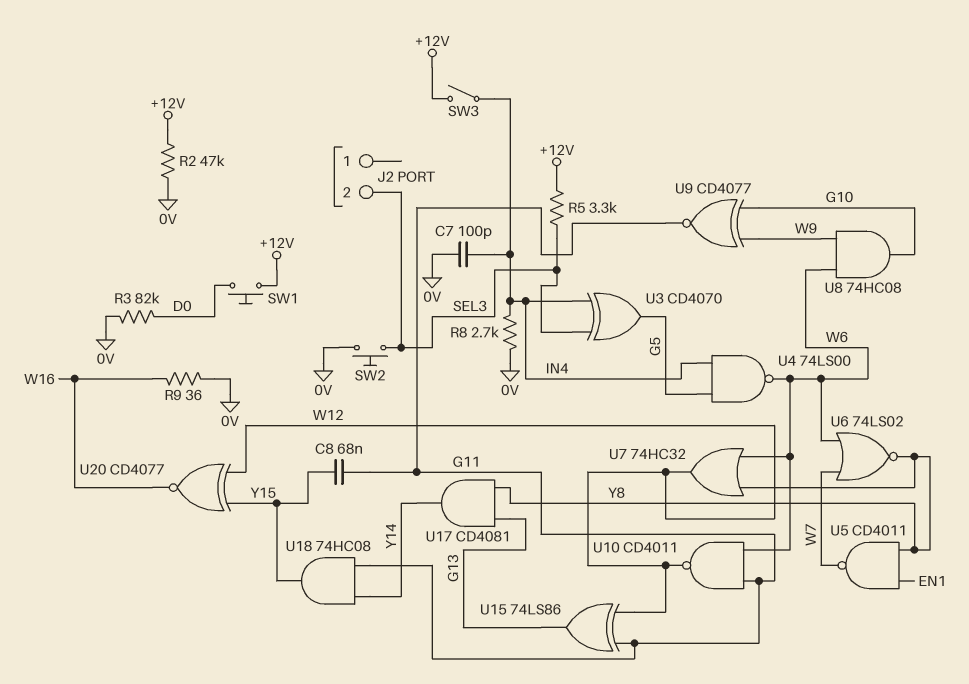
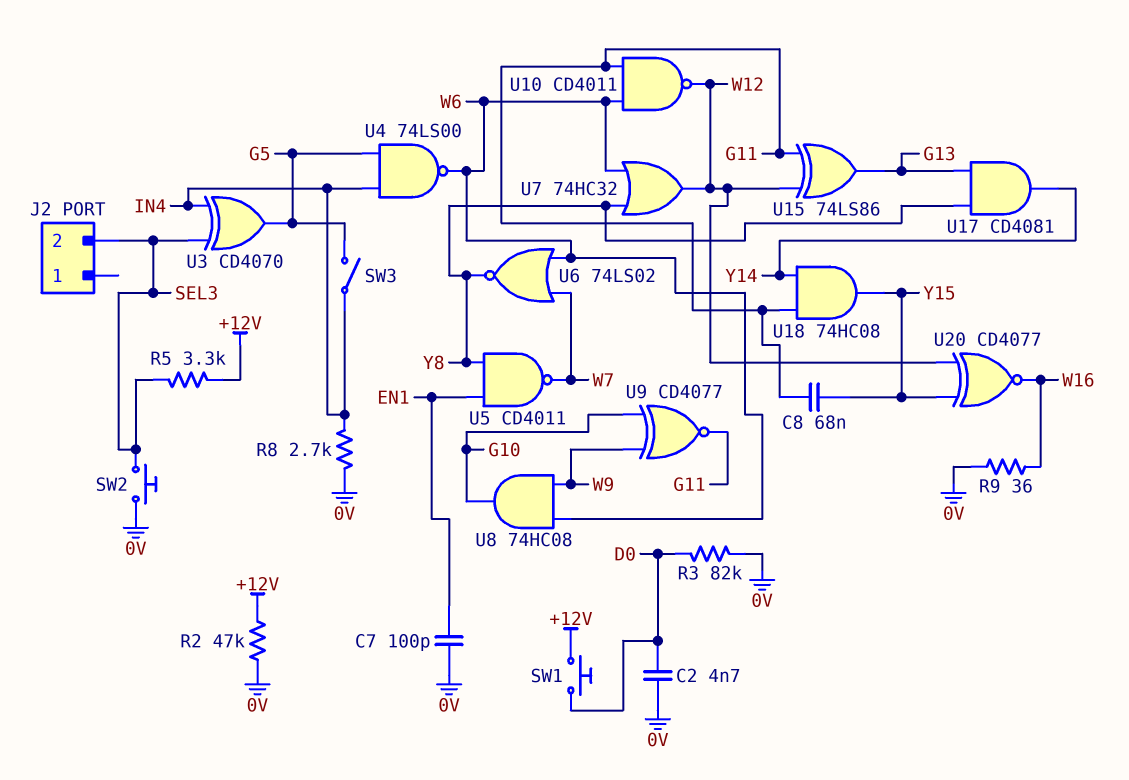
C2: none -> 4.7nF (0V, D0)
C7: 100pF (0V, IN4) -> 100pF (0V, EN1)
SW3: switch (+12V, IN4) -> switch (G5, IN4)

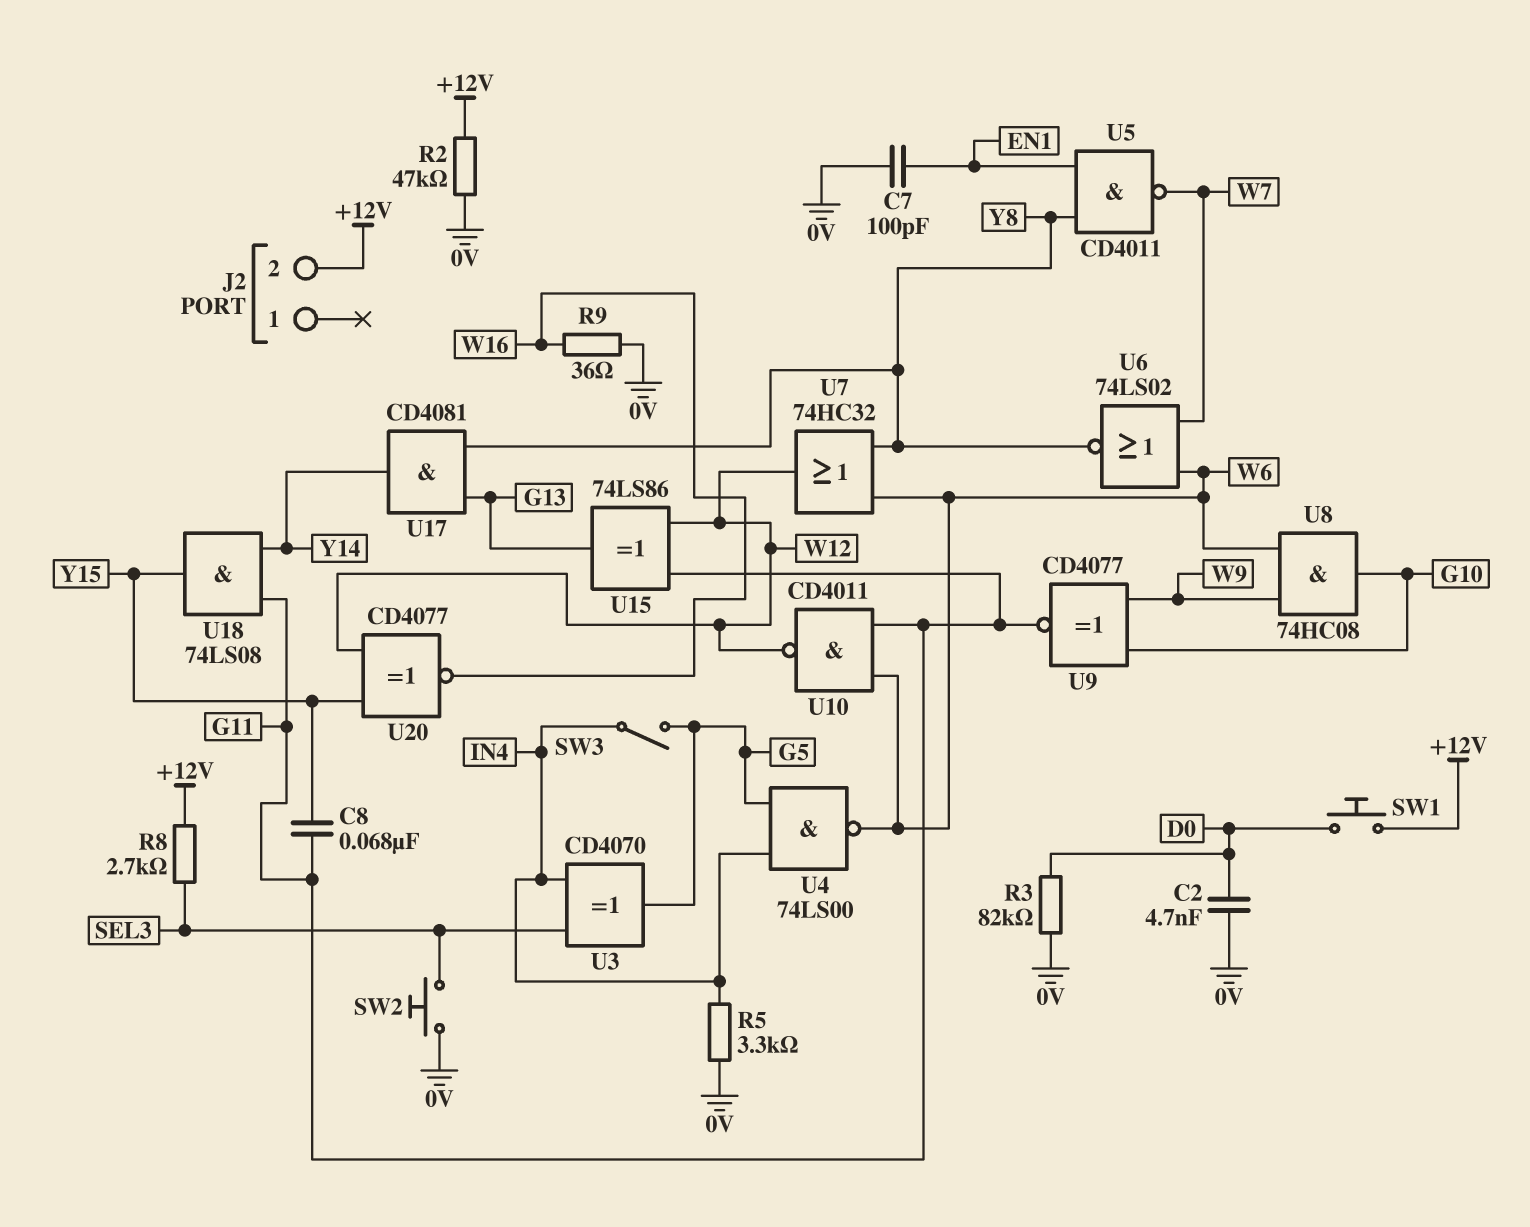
J2 pin 2: SEL3 -> +12V
R5: 3.3k (+12V, SEL3) -> 3.3k (0V, IN4)
R8: 2.7k (0V, IN4) -> 2.7k (+12V, SEL3)
U18: AND 74HC08 (in G11, in Y14, out Y15) -> AND 74LS08 (in G11, in Y14, out Y15)

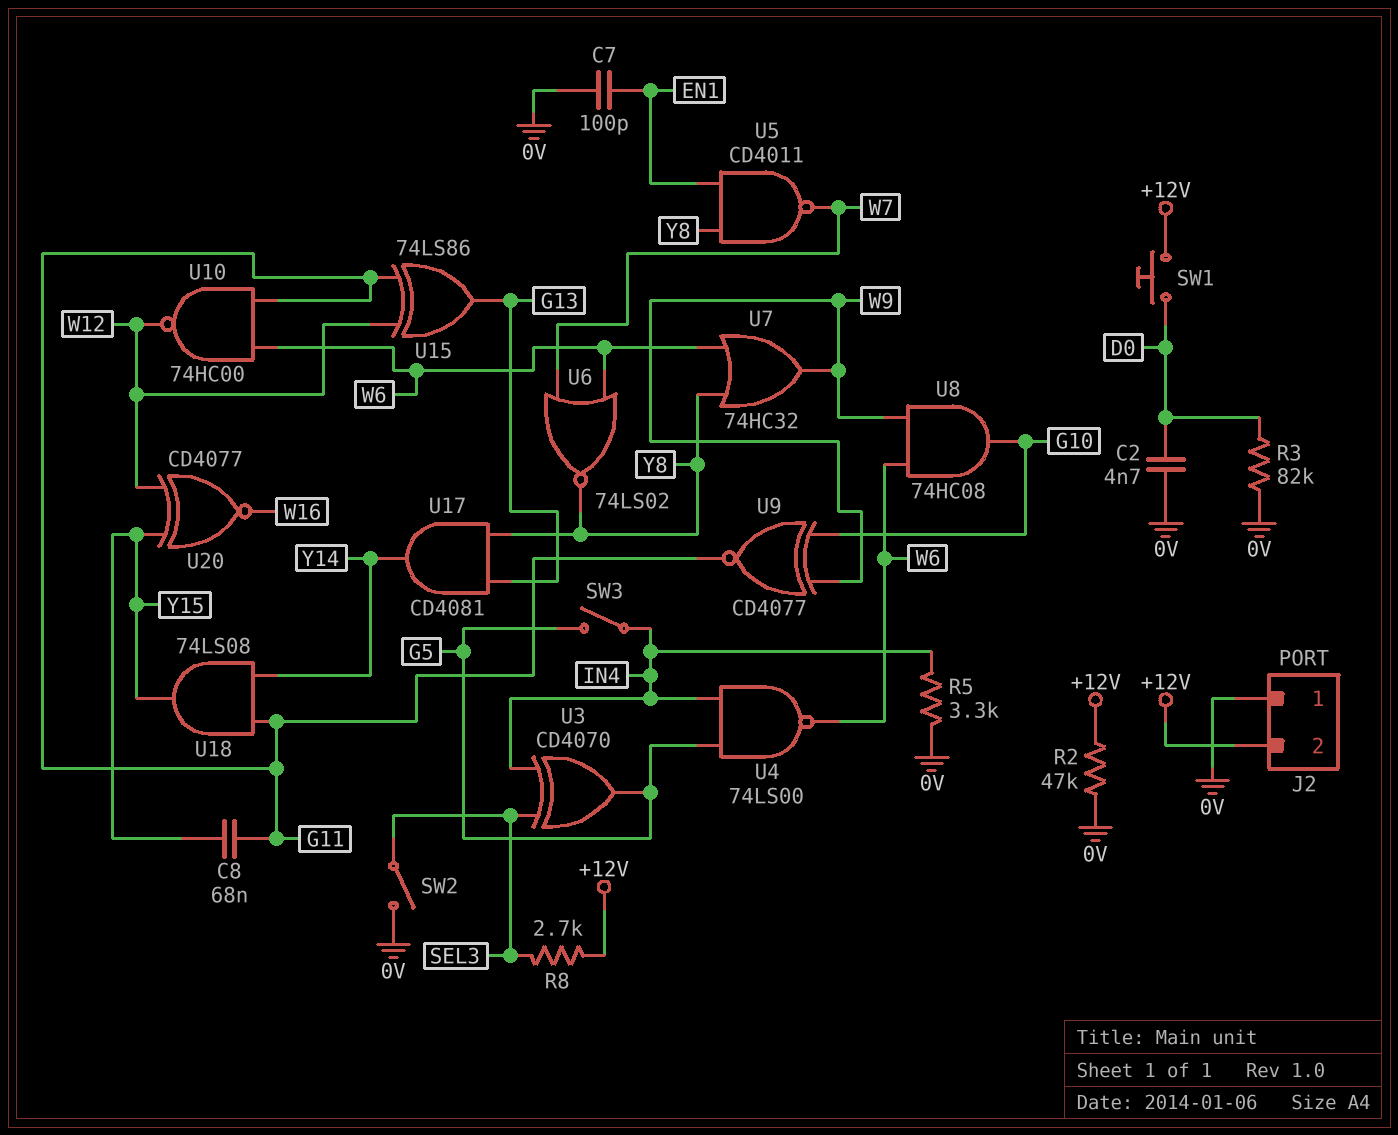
J2 pin 1: none -> 0V
R9: 36 (0V, W16) -> none
SW2: button (0V, SEL3) -> switch (0V, SEL3)
U7: OR 74HC32 (in W6, in Y8, out W12) -> OR 74HC32 (in W6, in Y8, out W9)
U10: NAND CD4011 (in G11, in W6, out W12) -> NAND 74HC00 (in G11, in W6, out W12)

